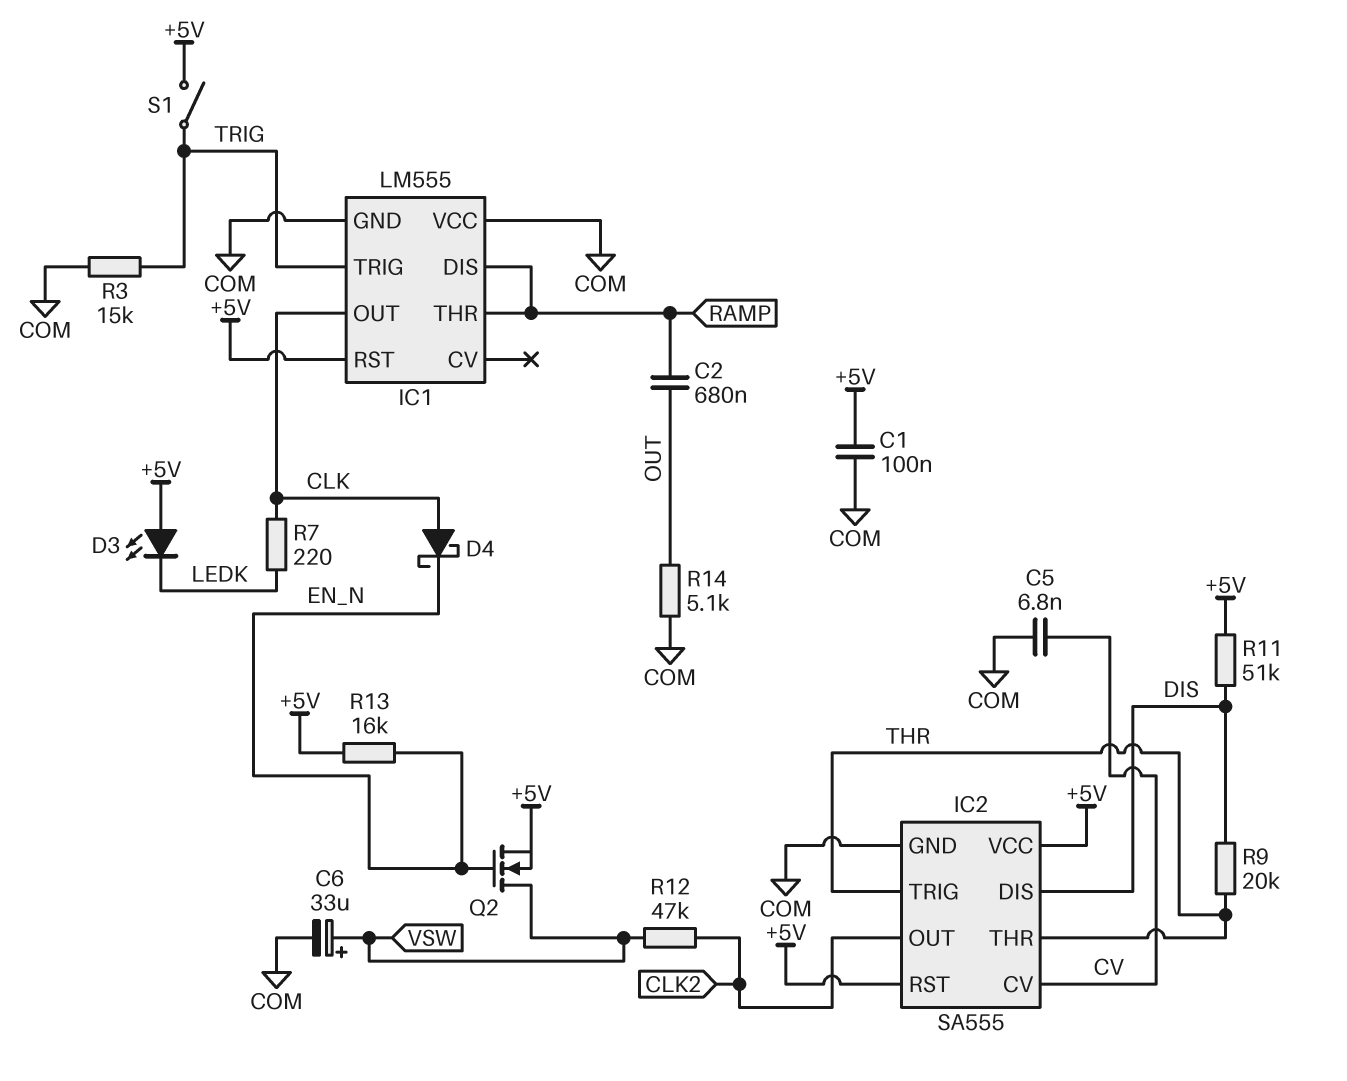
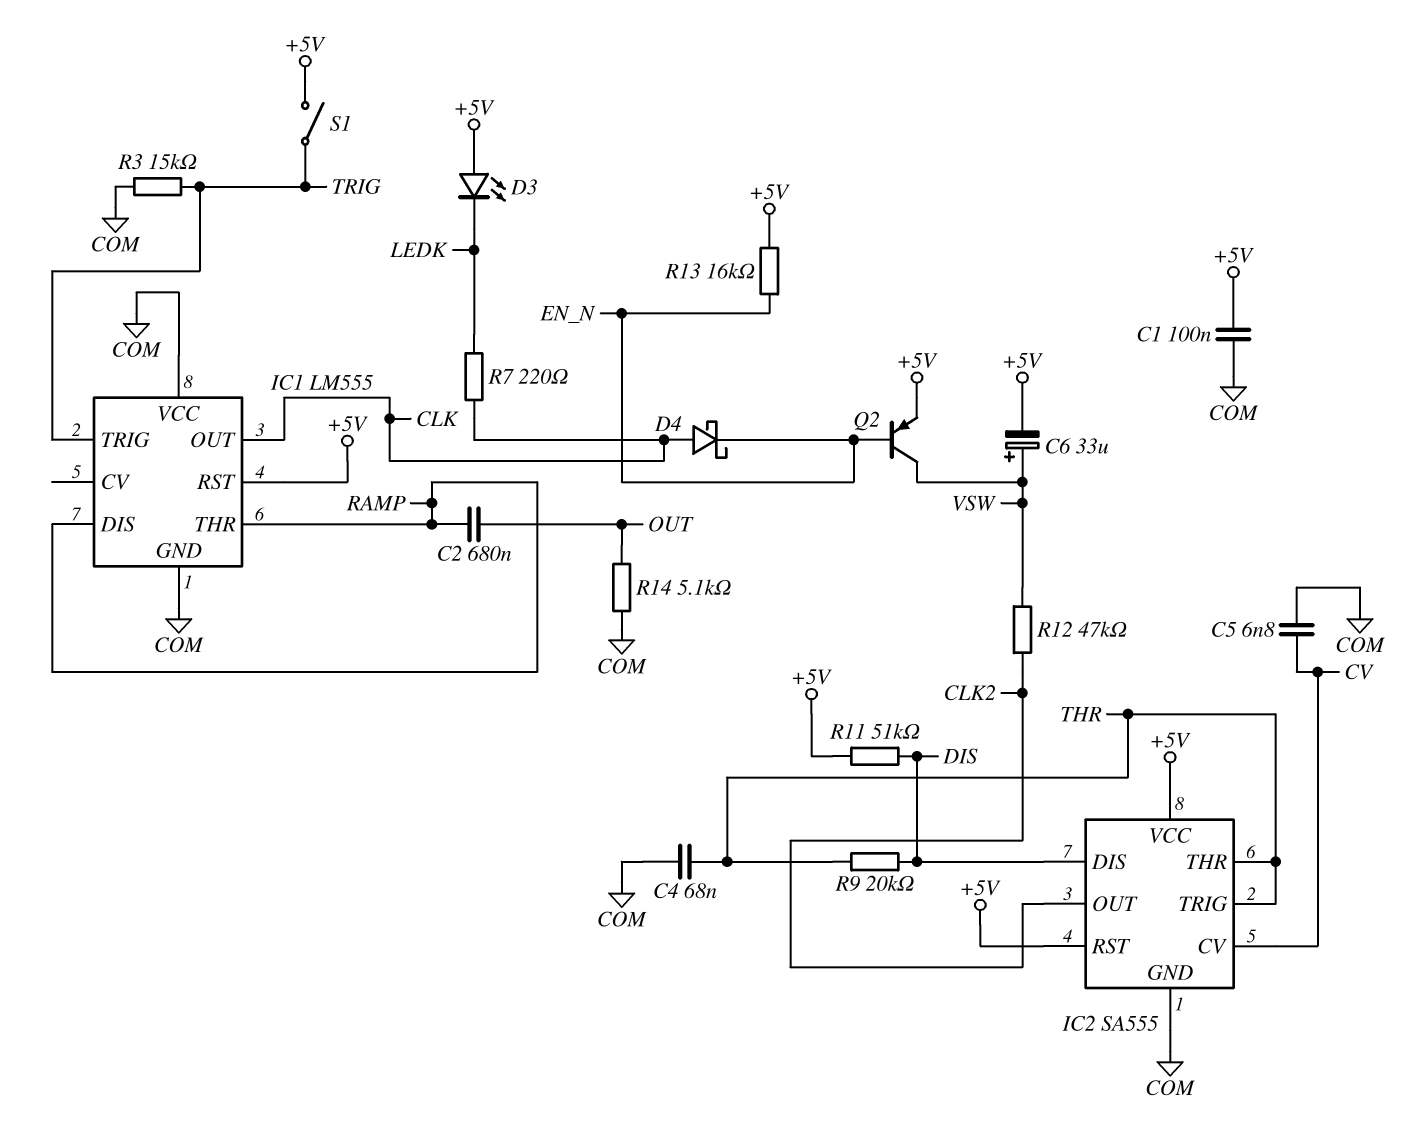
C4: none -> 68nF (COM, THR)
C6: 33uF (plus VSW, minus COM) -> 33uF (plus VSW, minus +5V)
Q2: NMOS (G EN_N, D VSW, S +5V) -> PNP (B EN_N, C VSW, E +5V)

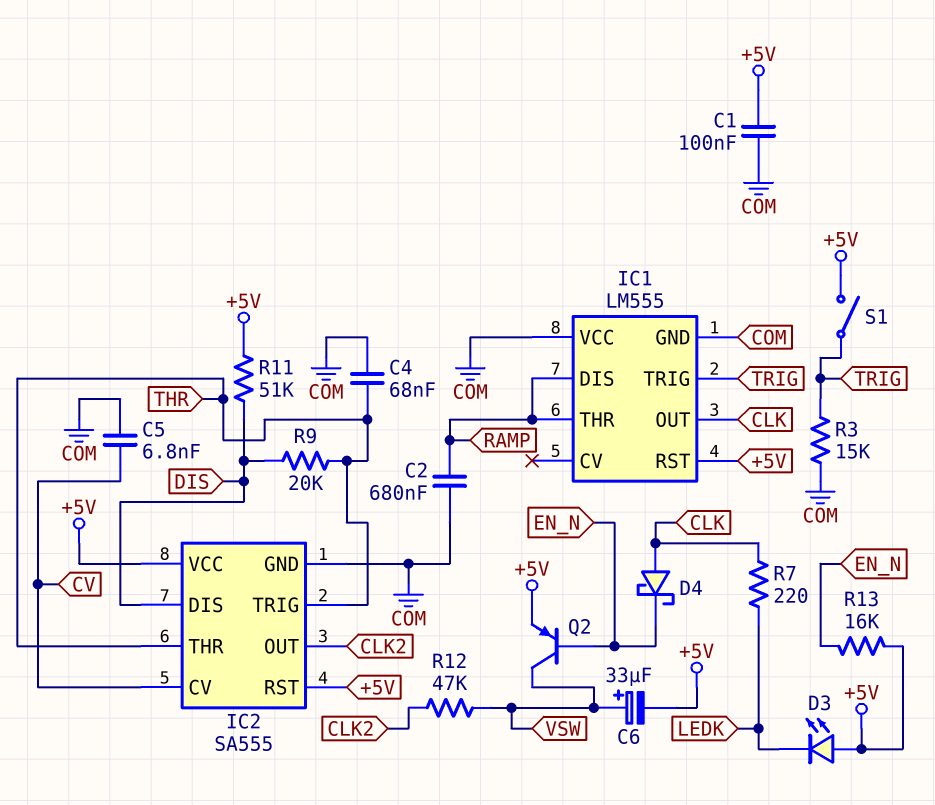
C2: 680nF (OUT, RAMP) -> 680nF (COM, RAMP)
R14: 5.1k (COM, OUT) -> none

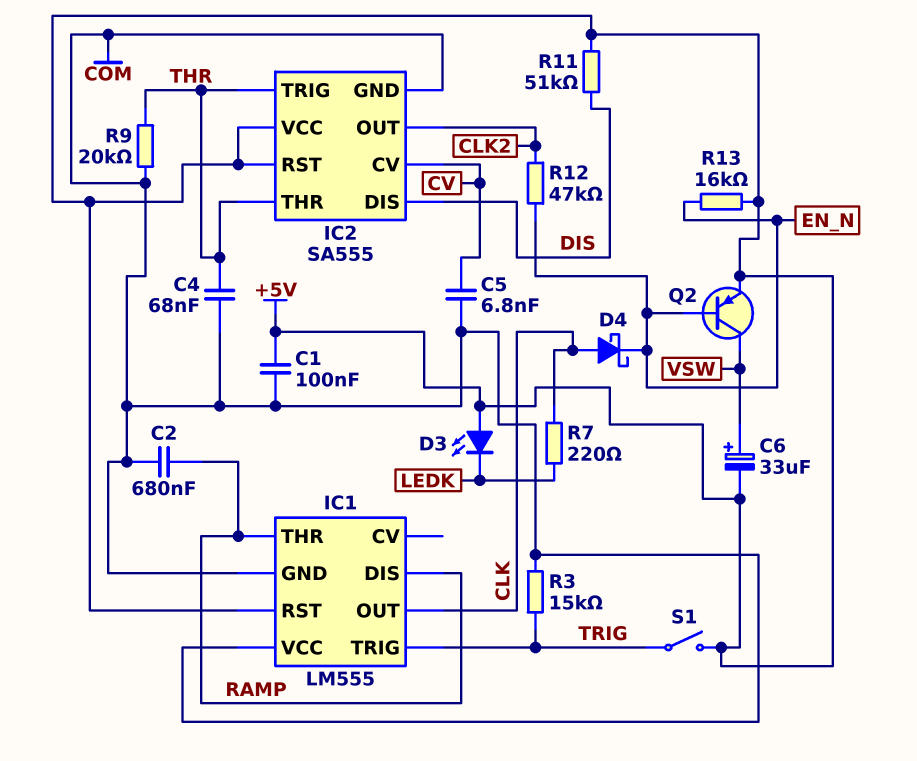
R9: 20k (DIS, THR) -> 20k (COM, THR)
R12: 47k (CLK2, VSW) -> 47k (CLK2, EN_N)

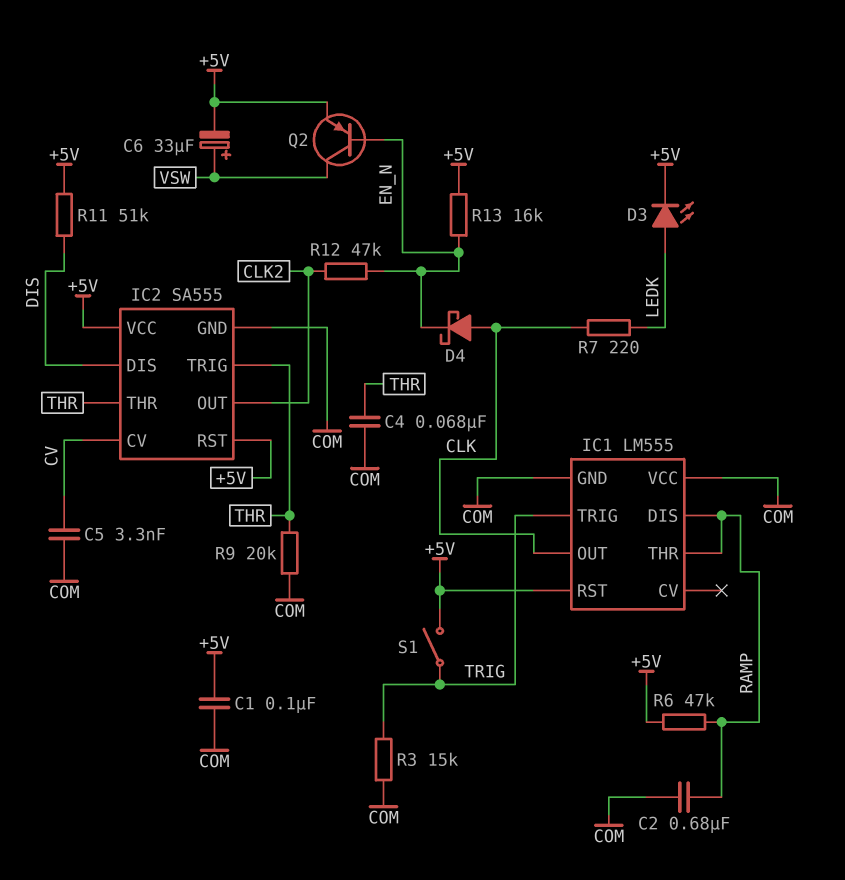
C5: 6.8nF (COM, CV) -> 3.3nF (COM, CV)
D3: LED (A +5V, K LEDK) -> LED (A LEDK, K +5V)
R6: none -> 47k (+5V, RAMP)

